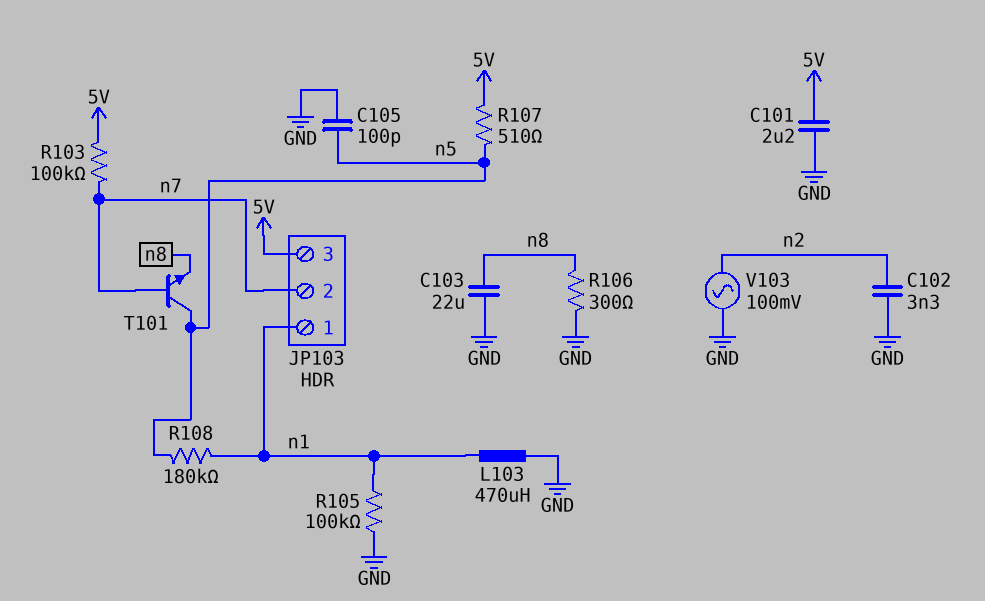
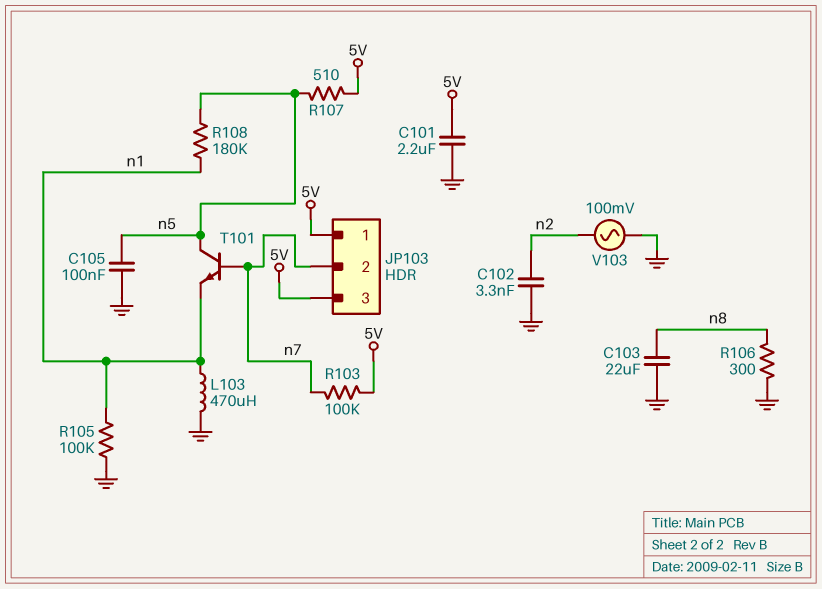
C105: 100pF (GND, n5) -> 100nF (GND, n5)
JP103 pin 1: n1 -> 5V
T101: NPN (B n7, C n5, E n8) -> NPN (B n7, C n5, E n1)

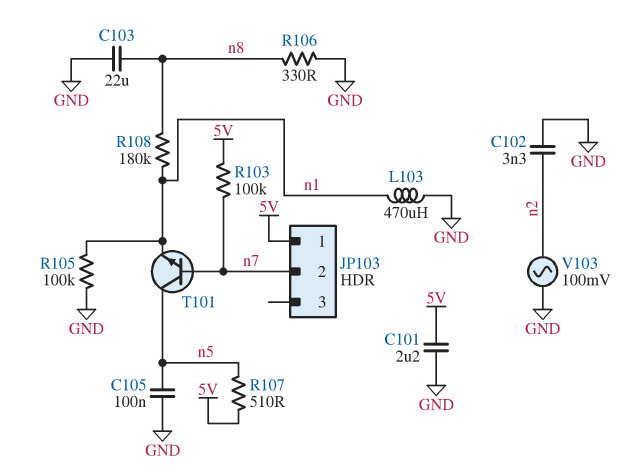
JP103 pin 3: 5V -> none
R106: 300 (GND, n8) -> 330 (GND, n8)
R108: 180k (n1, n5) -> 180k (n1, n8)

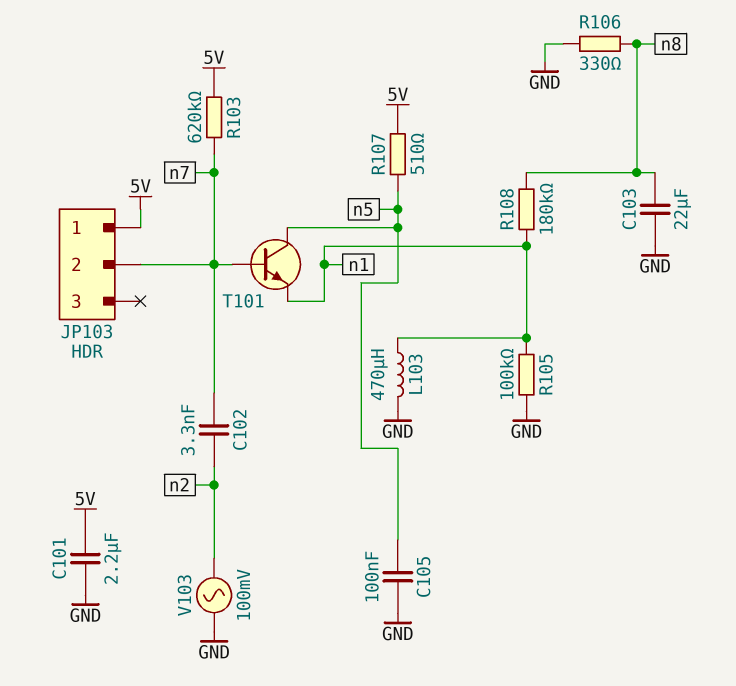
C102: 3.3nF (GND, n2) -> 3.3nF (n2, n7)
R103: 100k (5V, n7) -> 620k (5V, n7)

